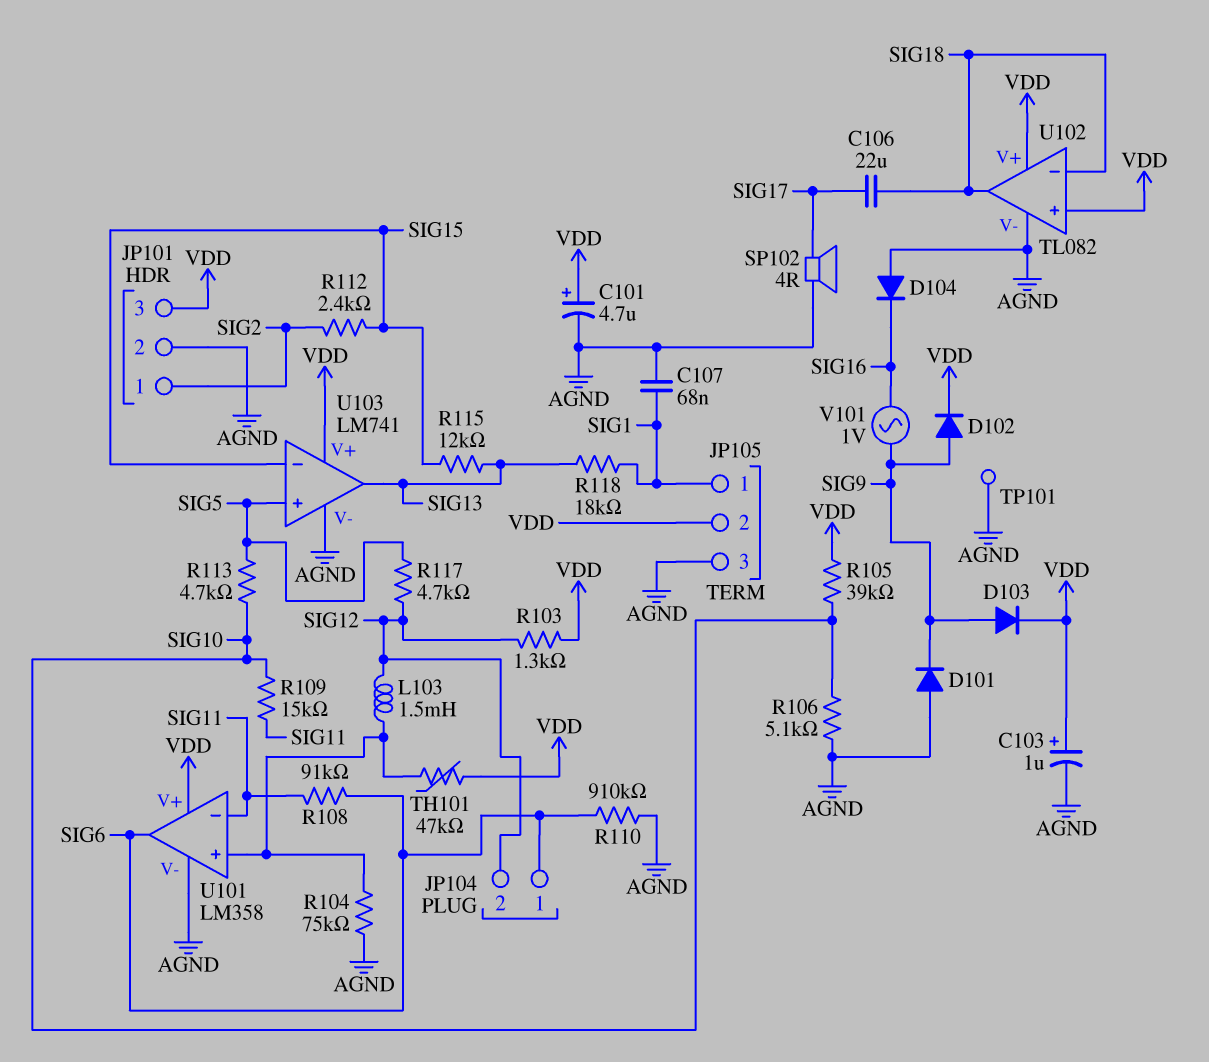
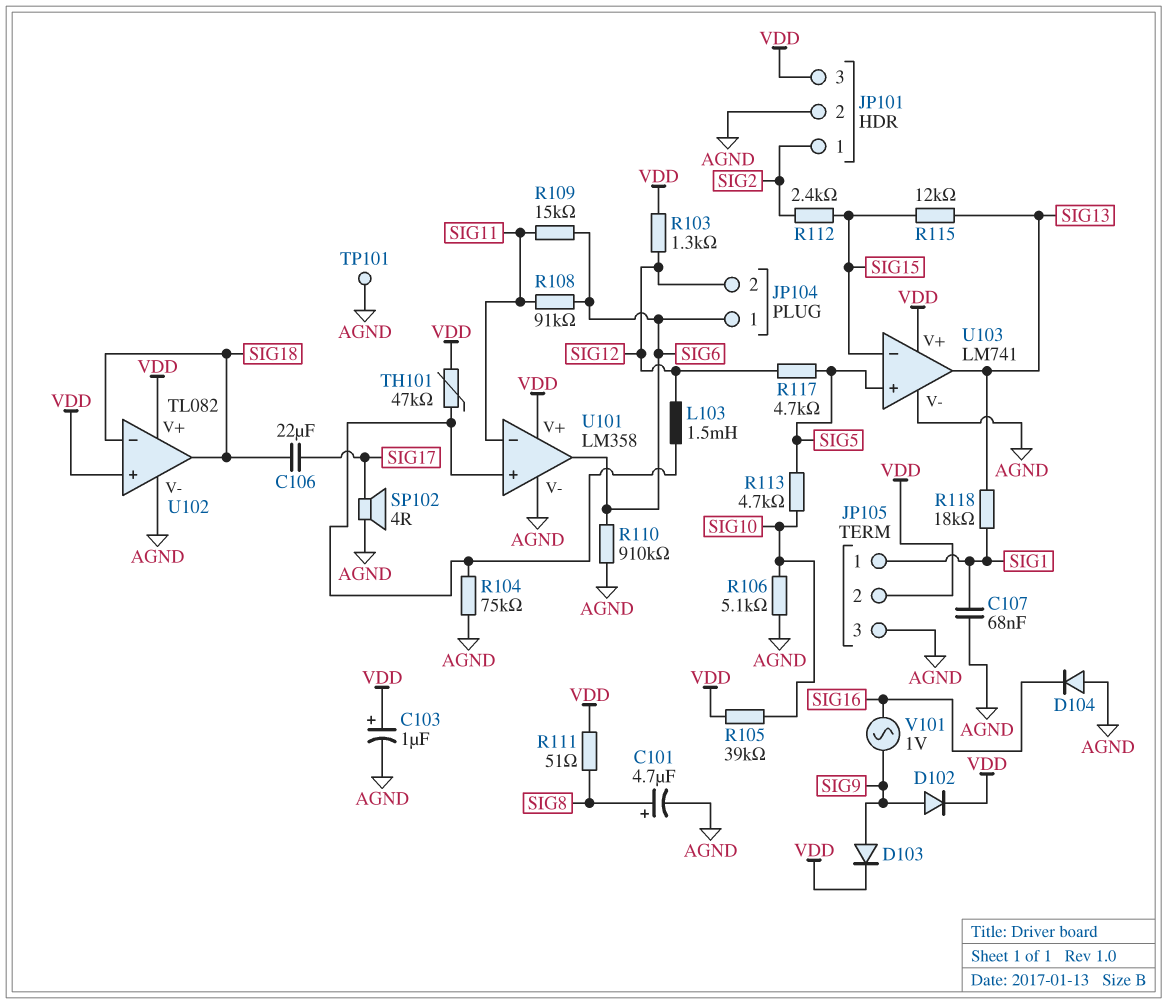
C101: 4.7uF (plus VDD, minus AGND) -> 4.7uF (plus SIG8, minus AGND)
D101: diode (A AGND, K SIG9) -> none
R109: 15k (SIG10, SIG11) -> 15k (SIG6, SIG11)
R111: none -> 51 (SIG8, VDD)

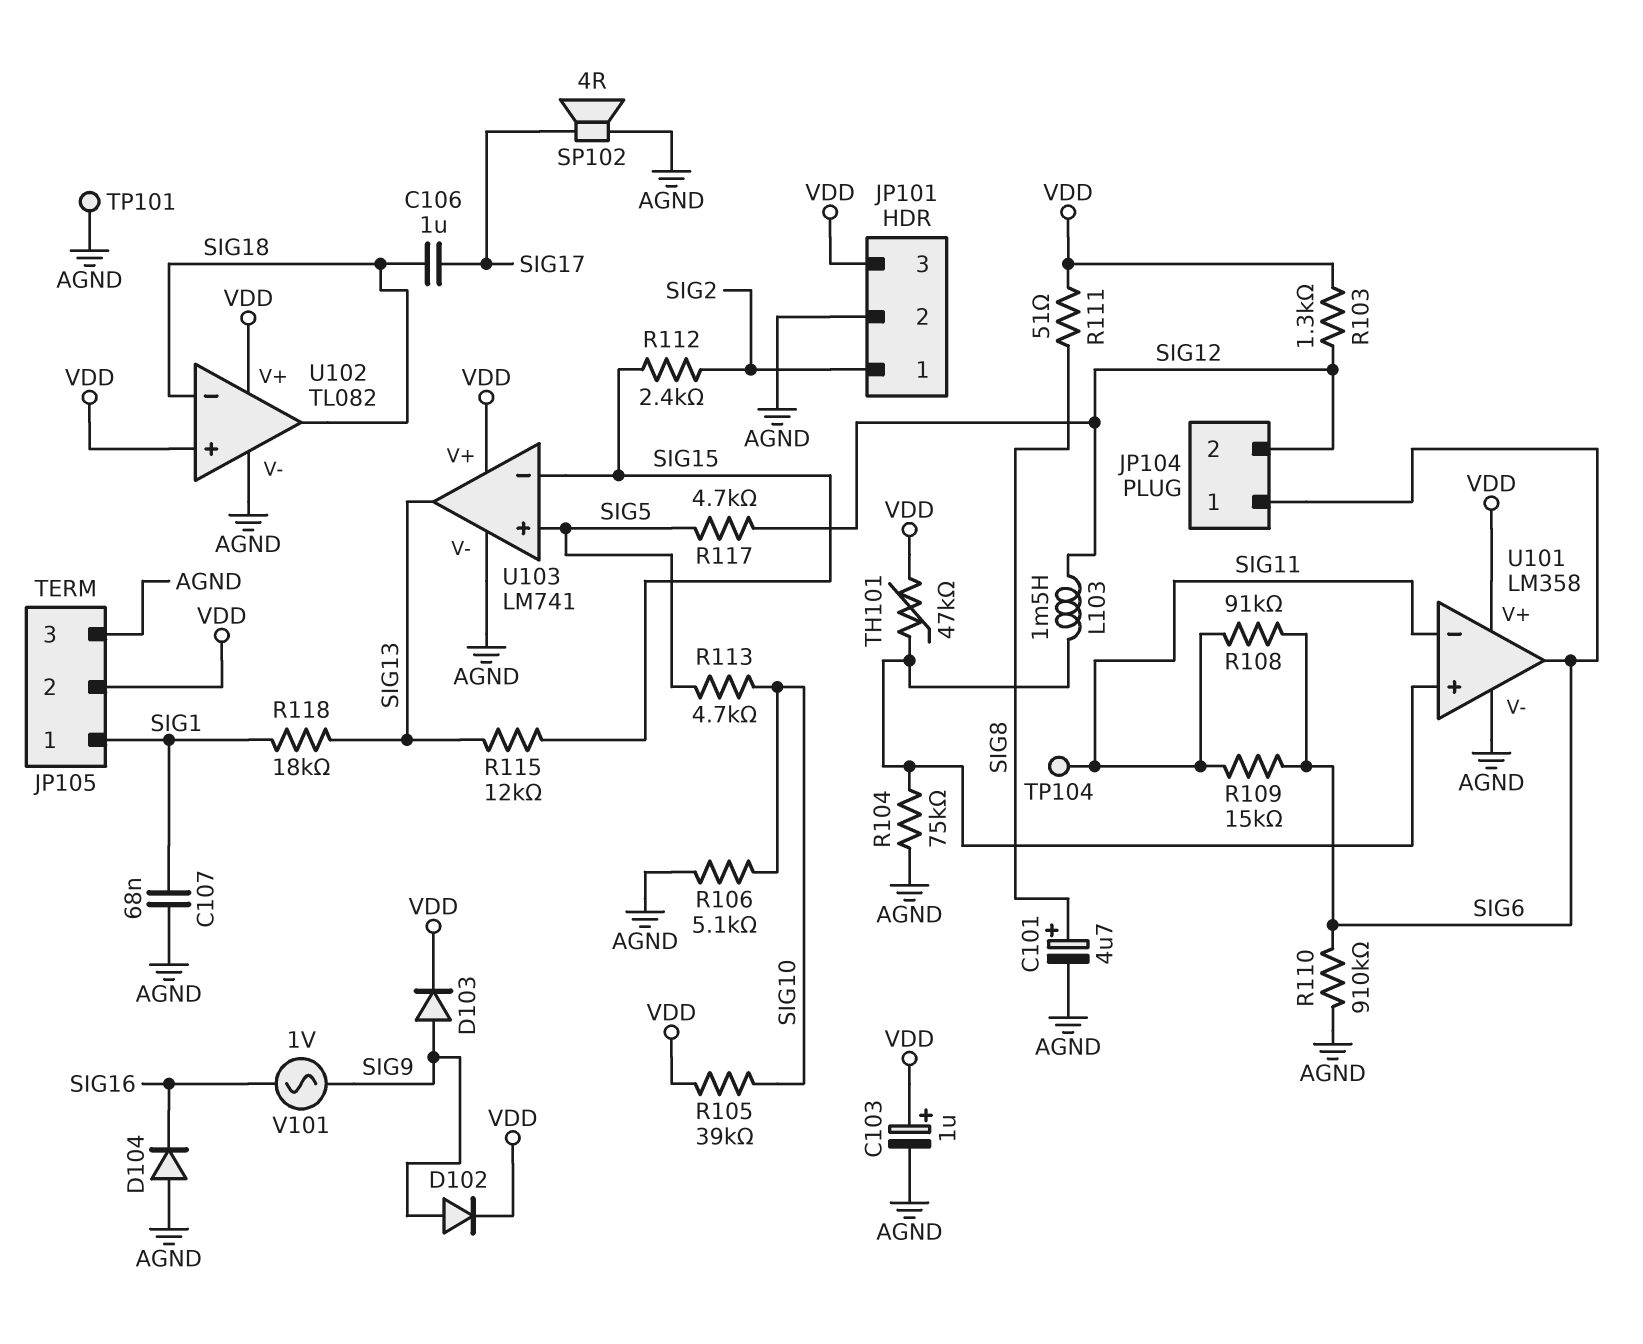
C106: 22uF (SIG17, SIG18) -> 1uF (SIG17, SIG18)
TP104: none -> test point (SIG11)

